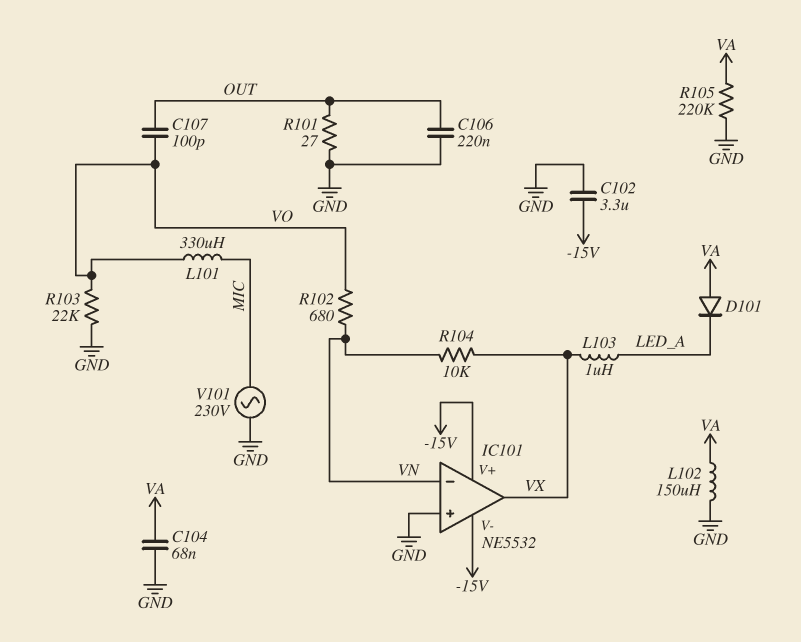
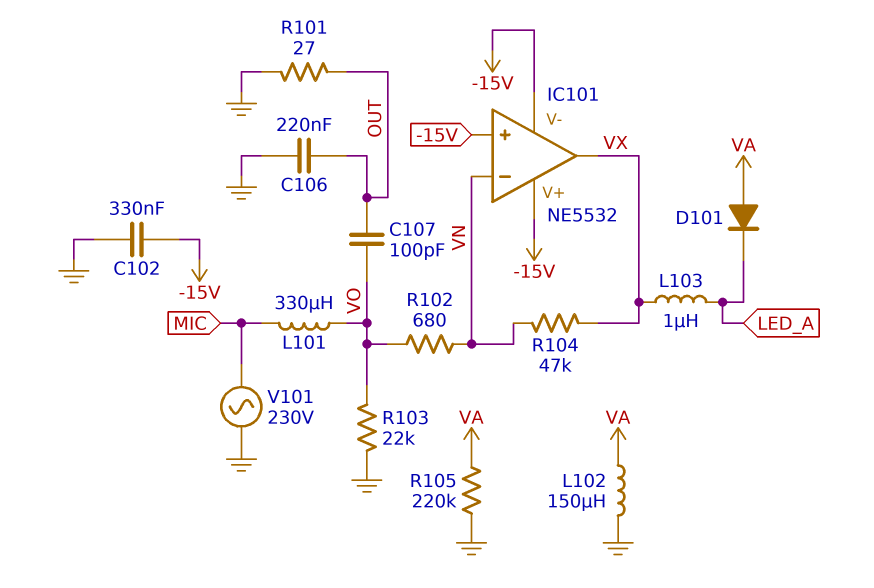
C102: 3.3uF (-15V, GND) -> 330nF (-15V, GND)
C104: 68nF (GND, VA) -> none
IC101 pin in+: GND -> -15V
R104: 10k (VN, VX) -> 47k (VN, VX)

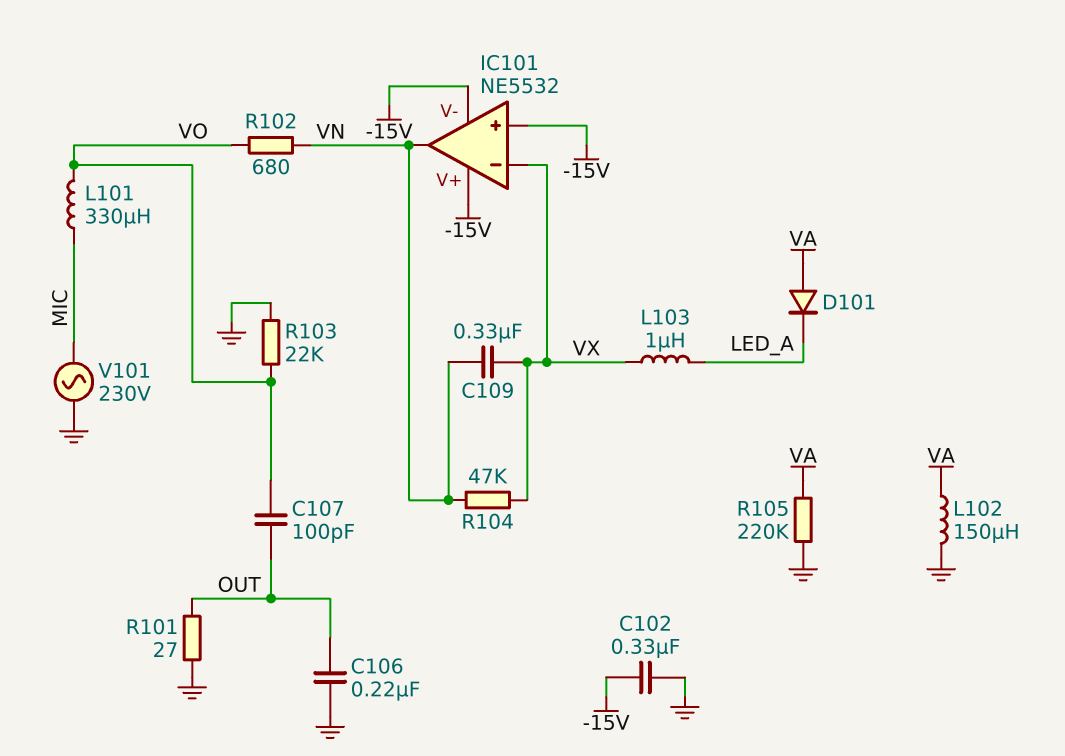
C109: none -> 330nF (VN, VX)
IC101 pin in-: VN -> VX
IC101 pin out: VX -> VN

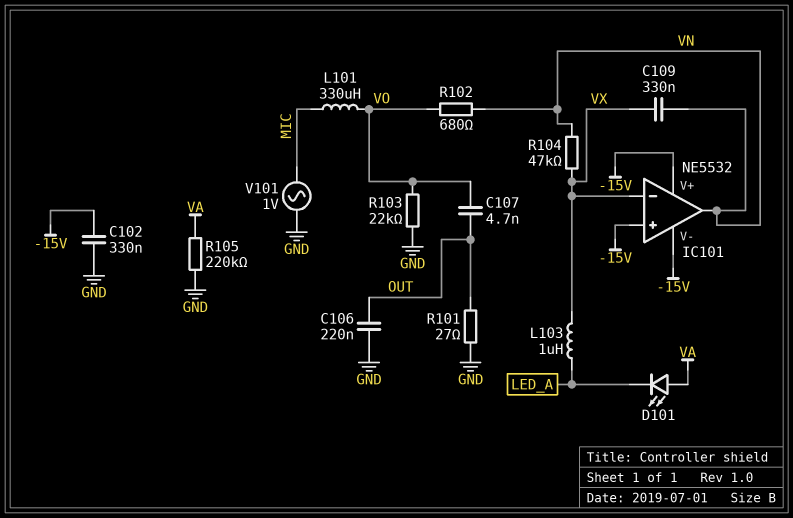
C107: 100pF (OUT, VO) -> 4.7nF (OUT, VO)
D101: diode (A VA, K LED_A) -> LED (A VA, K LED_A)
L102: 150uH (GND, VA) -> none
V101: AC 230V (GND, MIC) -> AC 1V (GND, MIC)

